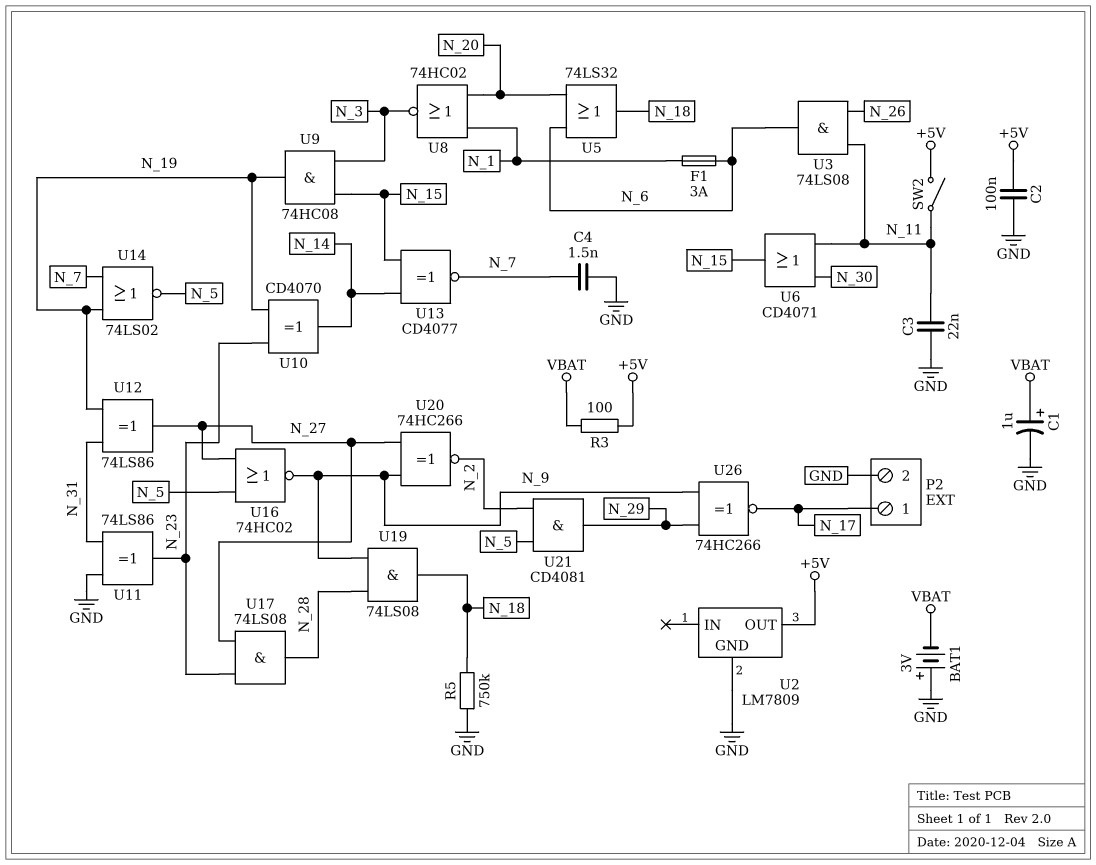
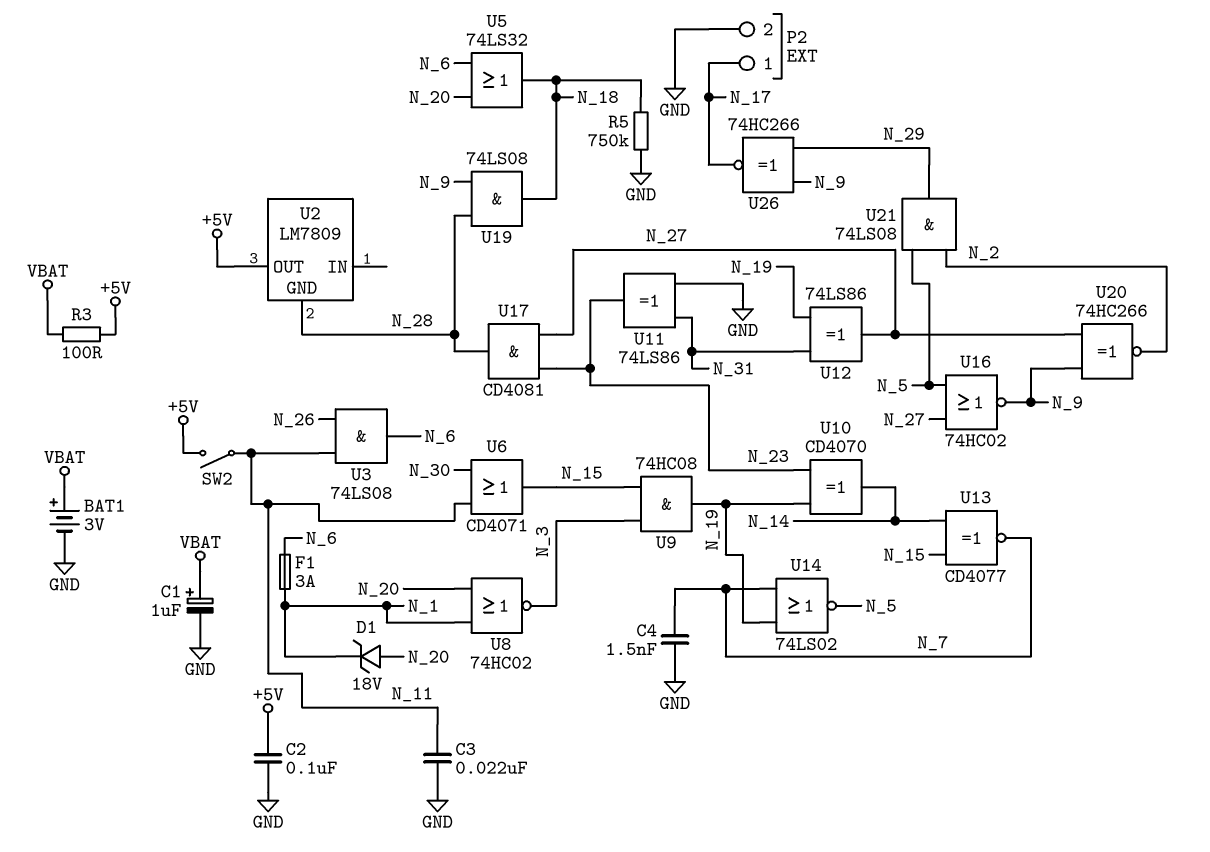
BAT1: 3V (plus GND, minus VBAT) -> 3V (plus VBAT, minus GND)
D1: none -> zener 18V (A N_20, K N_1)
U2 pin GND: GND -> N_28
U17: AND 74LS08 (in N_23, in N_27, out N_28) -> AND CD4081 (in N_23, in N_27, out N_28)
U21: AND CD4081 (in N_2, in N_5, out N_29) -> AND 74LS08 (in N_2, in N_5, out N_29)

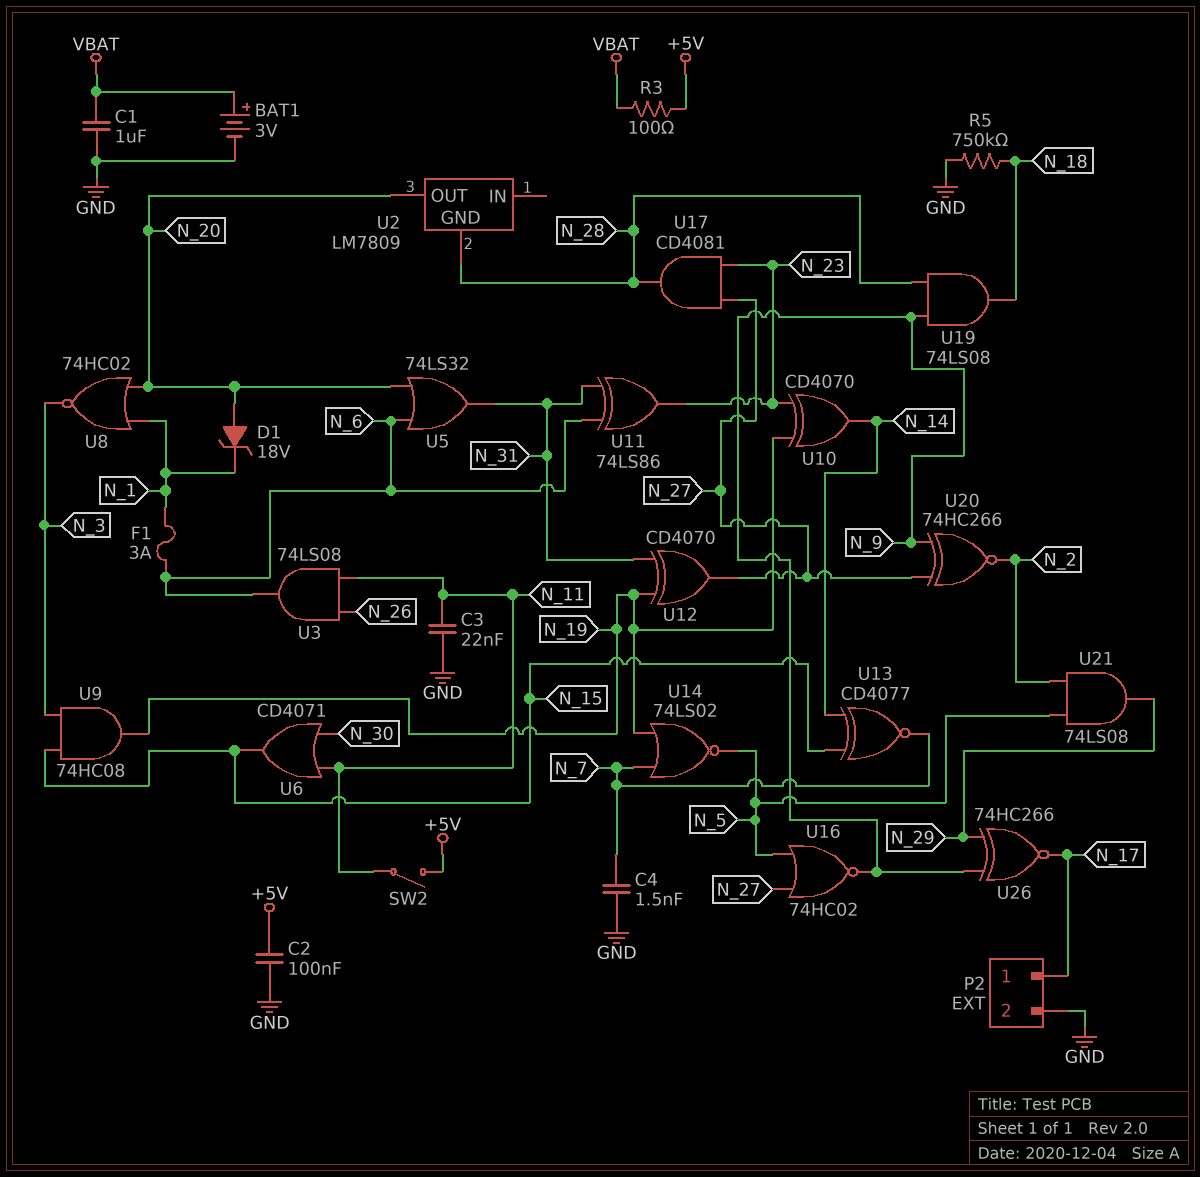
C1: 1uF (plus VBAT, minus GND) -> 1uF (GND, VBAT)
U2 pin OUT: +5V -> N_20
U5: OR 74LS32 (in N_6, in N_20, out N_18) -> OR 74LS32 (in N_6, in N_20, out N_31)
U11: XOR 74LS86 (in GND, in N_31, out N_23) -> XOR 74LS86 (in N_6, in N_31, out N_23)
U12: XOR 74LS86 (in N_19, in N_31, out N_27) -> XOR CD4070 (in N_19, in N_31, out N_27)

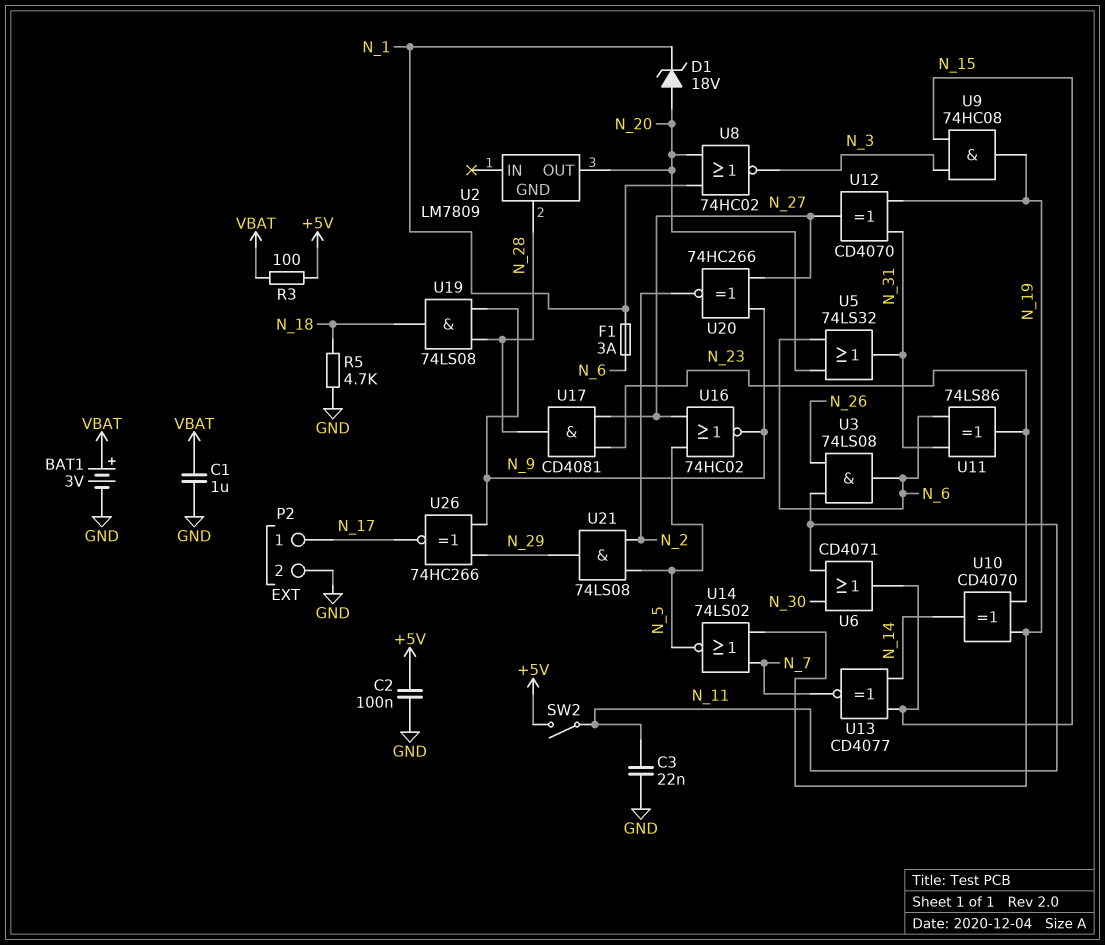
C4: 1.5nF (GND, N_7) -> none
R5: 750k (GND, N_18) -> 4.7k (GND, N_18)

